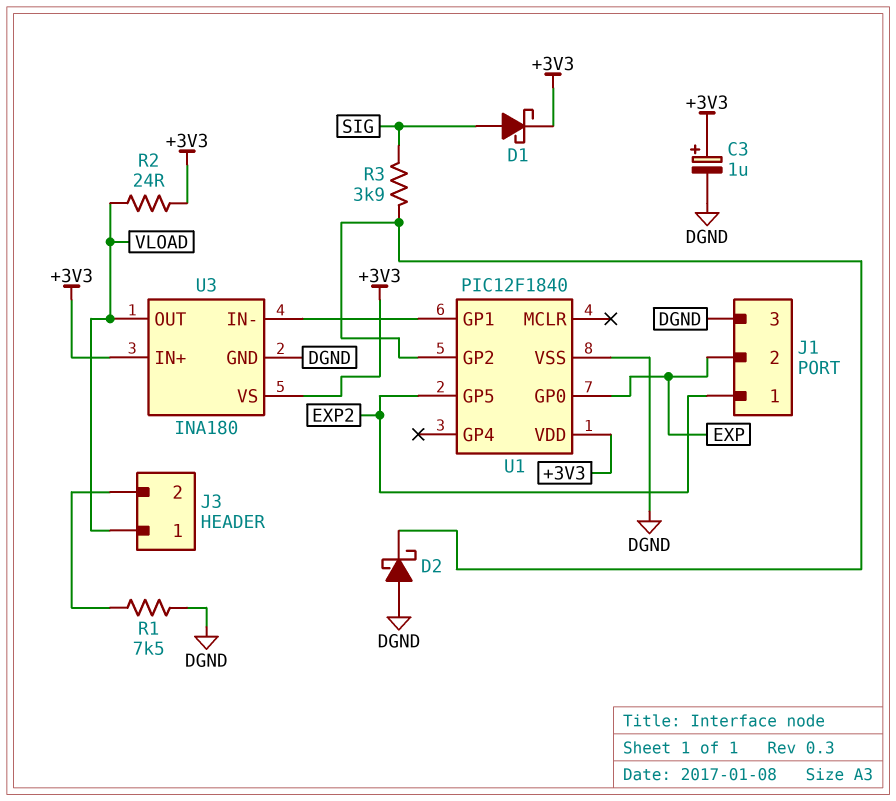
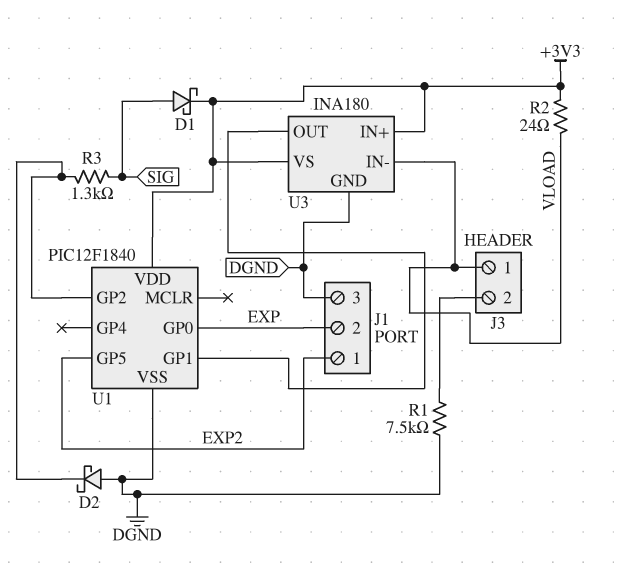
C3: 1uF (plus +3V3, minus DGND) -> none
R3: 3.9k (SIG, U1/GP2) -> 1.3k (SIG, U1/GP2)
U3 pin IN-: U1/GP1 -> VLOAD
U3 pin OUT: VLOAD -> U1/GP1

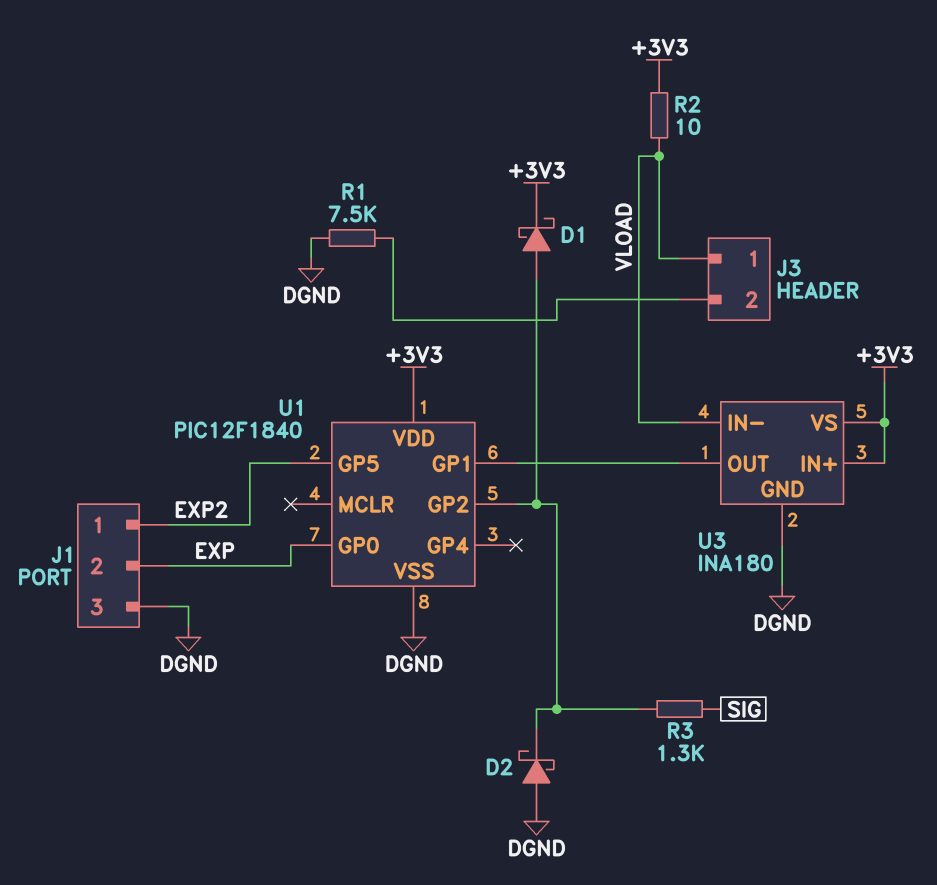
D1: schottky (A SIG, K +3V3) -> schottky (A U1/GP2, K +3V3)
R2: 24 (+3V3, VLOAD) -> 10 (+3V3, VLOAD)

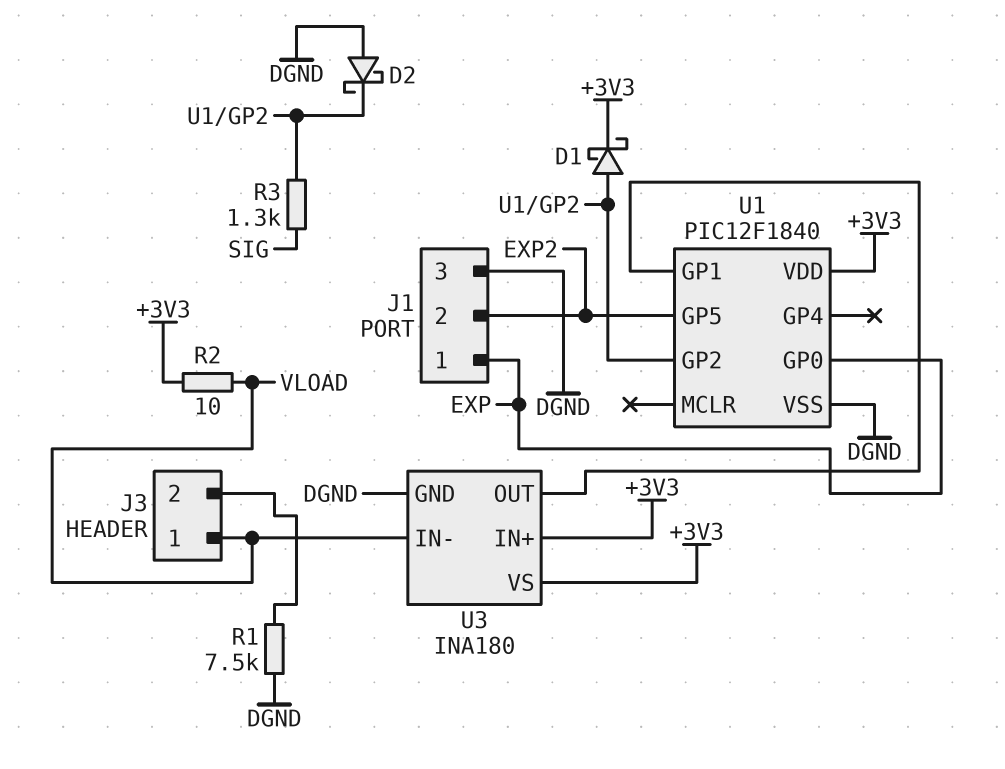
J1 pin 1: EXP2 -> EXP
J1 pin 2: EXP -> EXP2

